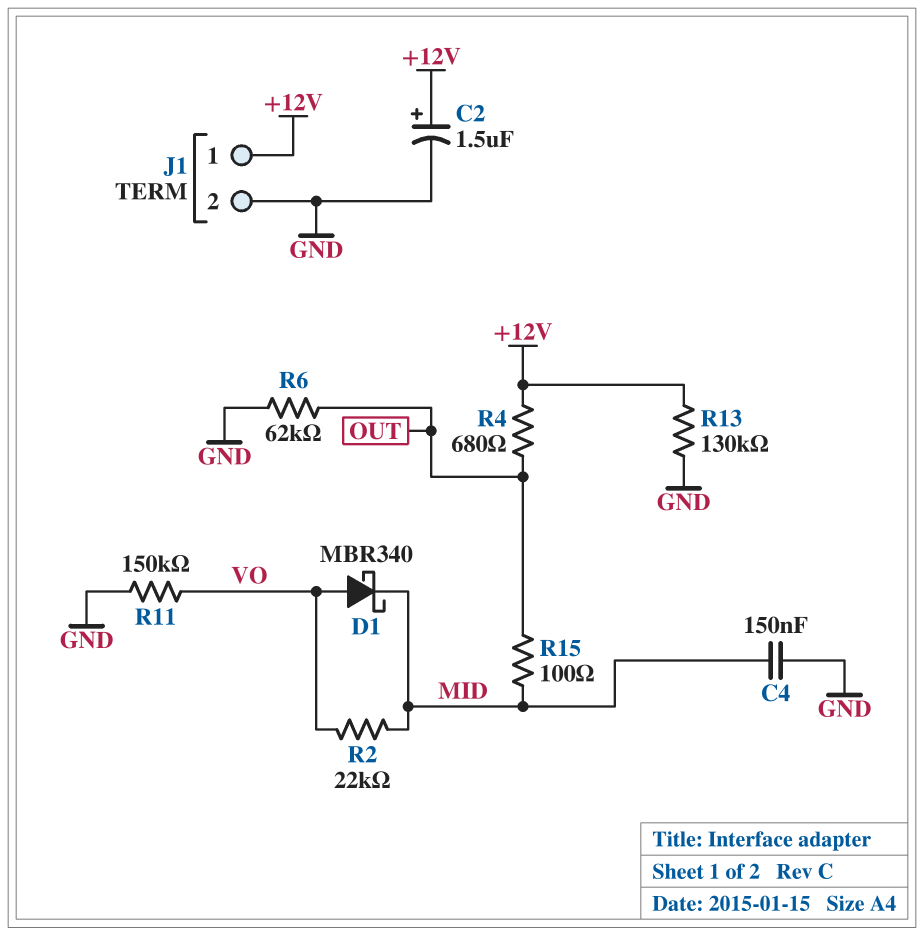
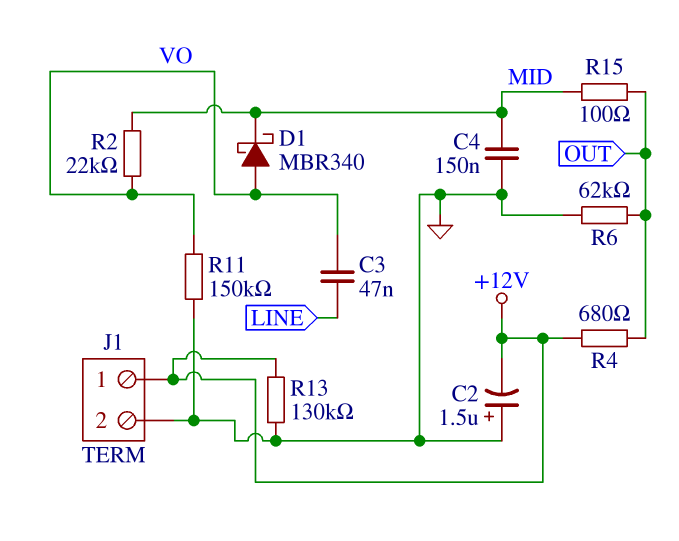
C2: 1.5uF (plus +12V, minus GND) -> 1.5uF (plus GND, minus +12V)
C3: none -> 47nF (LINE, VO)

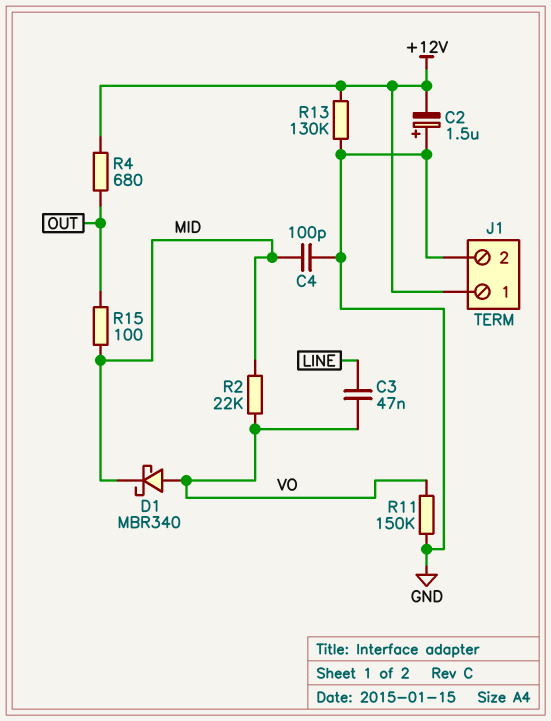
C4: 150nF (GND, MID) -> 100pF (GND, MID)
R6: 62k (GND, OUT) -> none

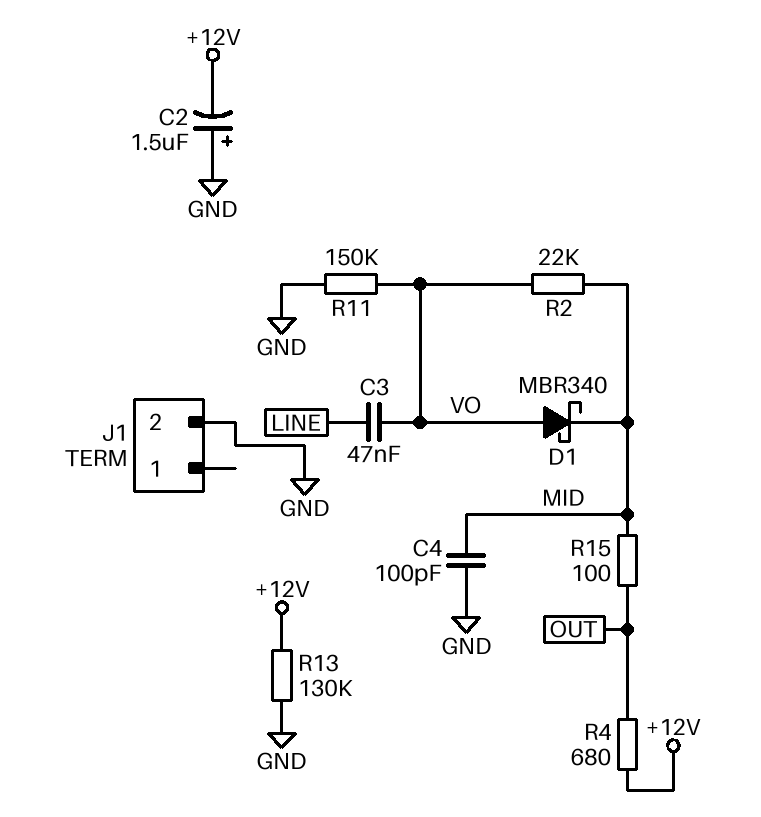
J1 pin 1: +12V -> none

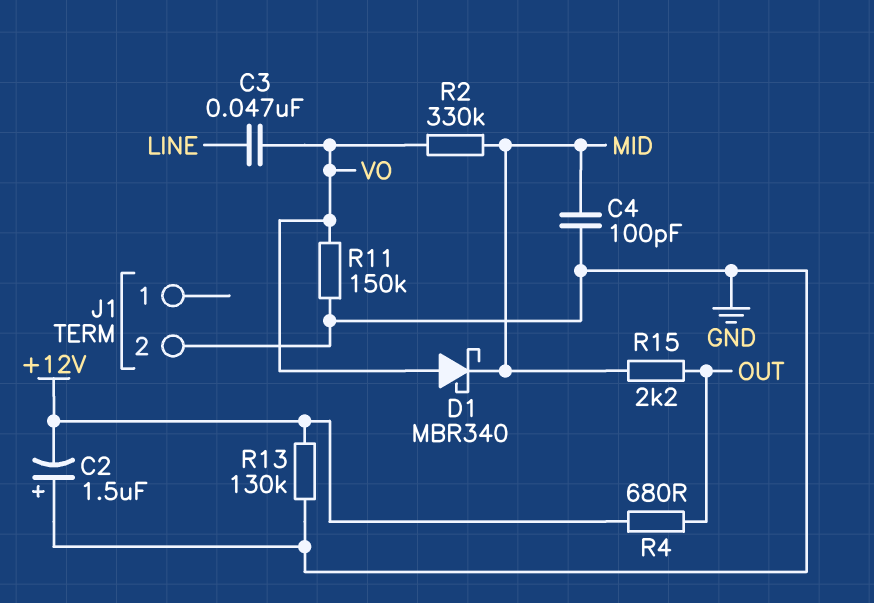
R2: 22k (MID, VO) -> 330k (MID, VO)
R15: 100 (MID, OUT) -> 2.2k (MID, OUT)

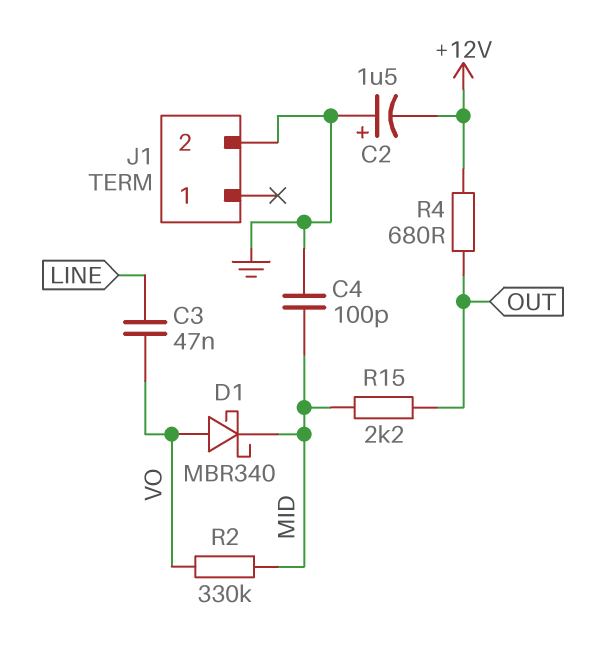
R11: 150k (GND, VO) -> none
R13: 130k (+12V, GND) -> none

